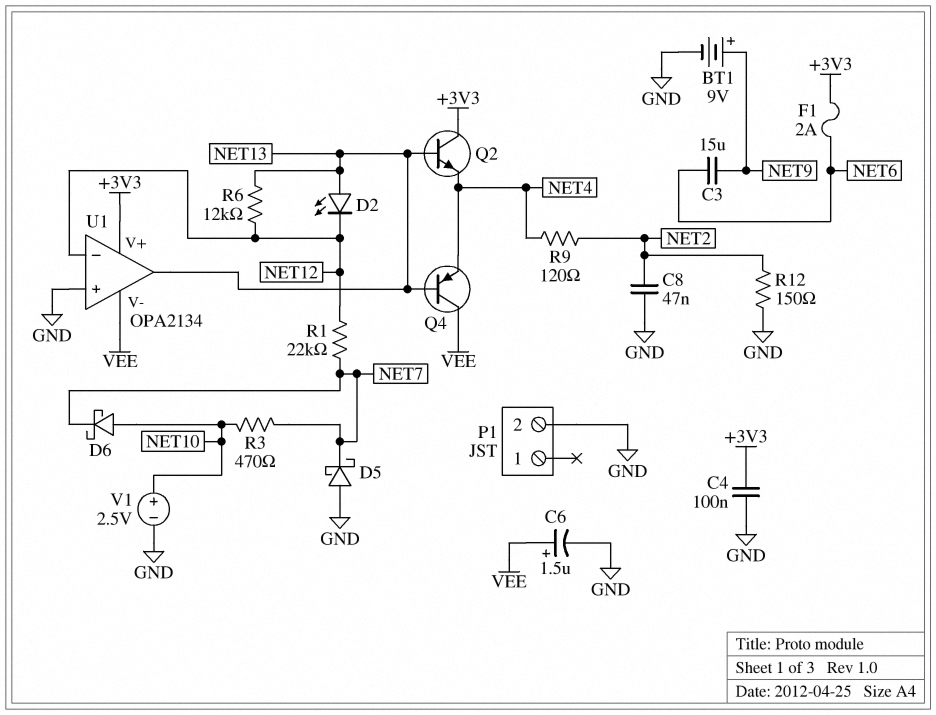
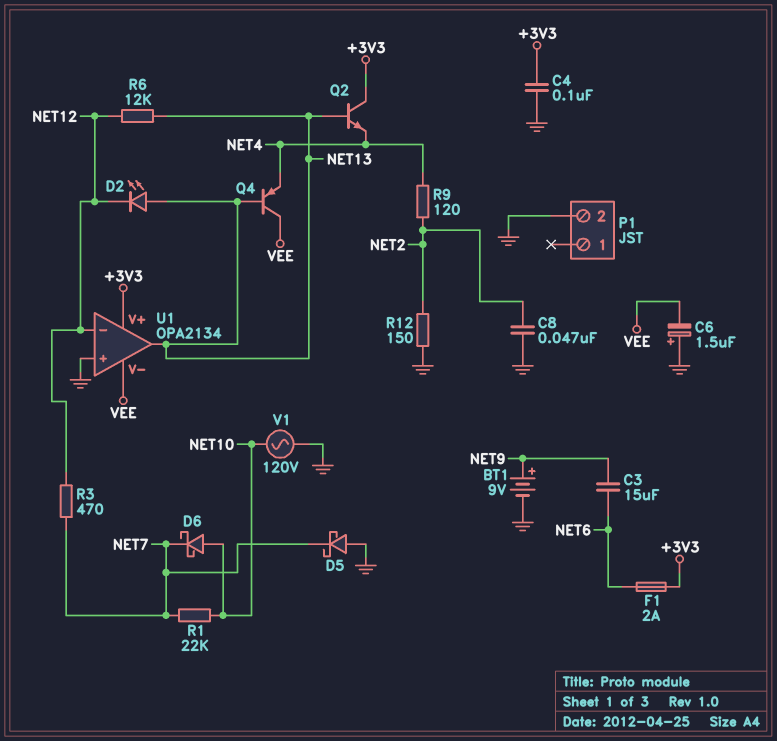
C6: 1.5uF (plus VEE, minus GND) -> 1.5uF (plus GND, minus VEE)
R1: 22k (NET7, NET12) -> 22k (NET7, NET10)
R3: 470 (NET7, NET10) -> 470 (NET7, NET12)
V1: 2.5V (plus NET10, minus GND) -> AC 120V (GND, NET10)

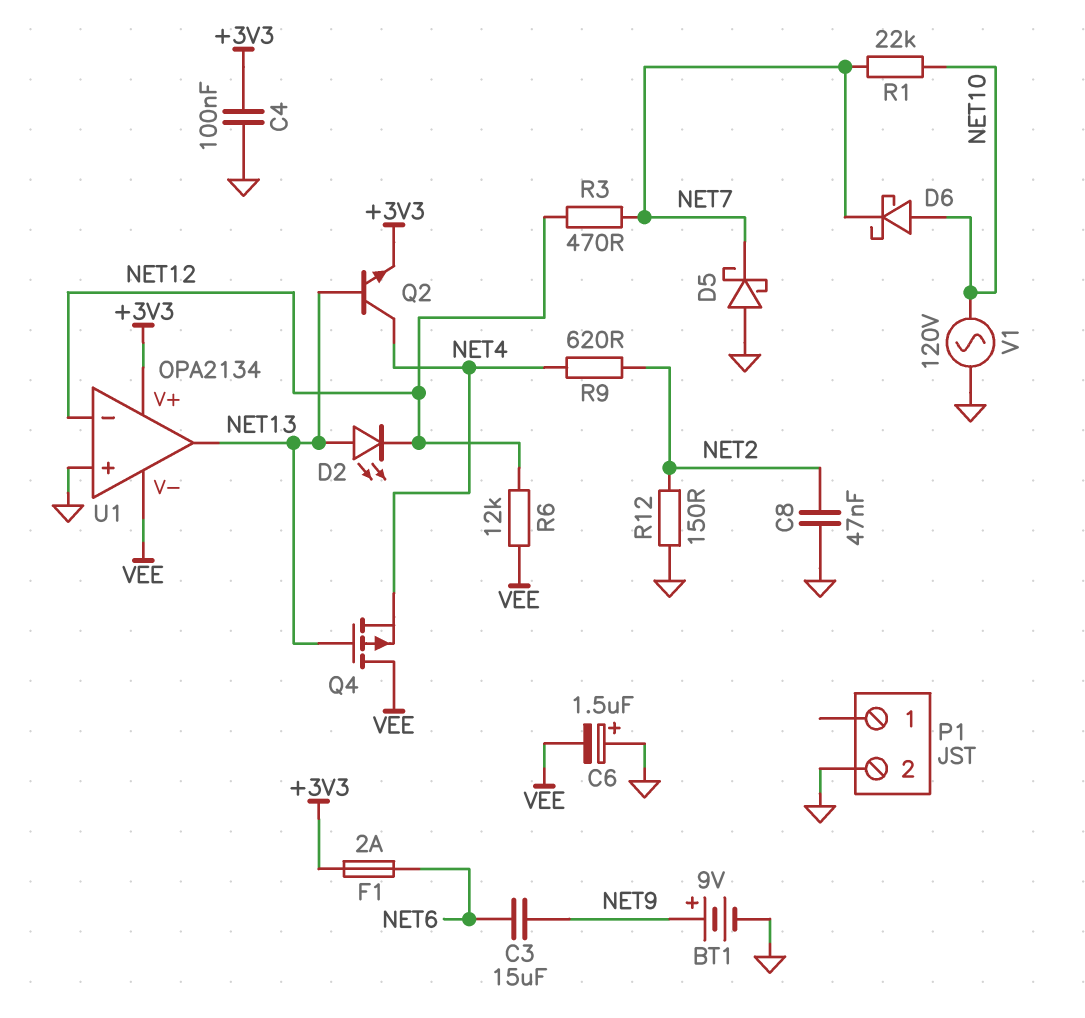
Q2: NPN (B NET13, C +3V3, E NET4) -> NPN (B NET13, C NET4, E +3V3)
Q4: PNP (B NET13, C VEE, E NET4) -> PMOS (G NET13, D VEE, S NET4)
R6: 12k (NET12, NET13) -> 12k (NET12, VEE)
R9: 120 (NET2, NET4) -> 620 (NET2, NET4)

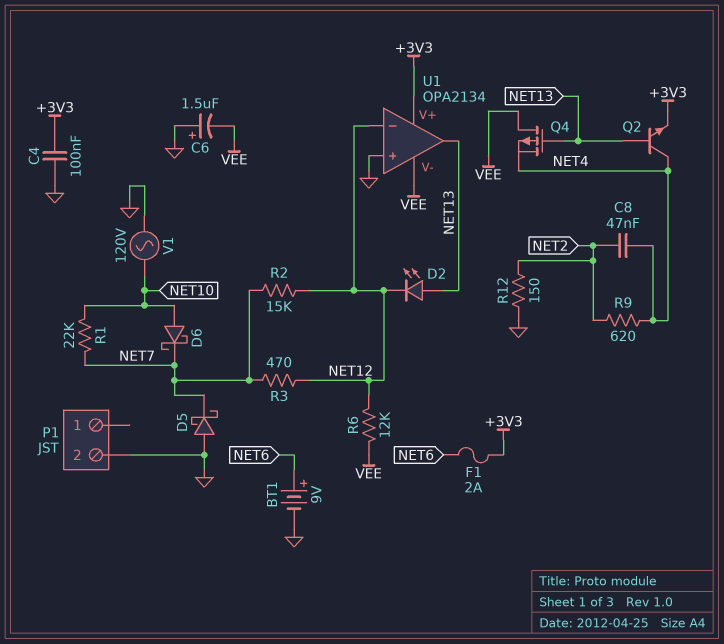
BT1: 9V (plus NET9, minus GND) -> 9V (plus NET6, minus GND)
C3: 15uF (NET6, NET9) -> none
C8: 47nF (GND, NET2) -> 47nF (NET2, NET4)
R2: none -> 15k (NET7, NET12)

